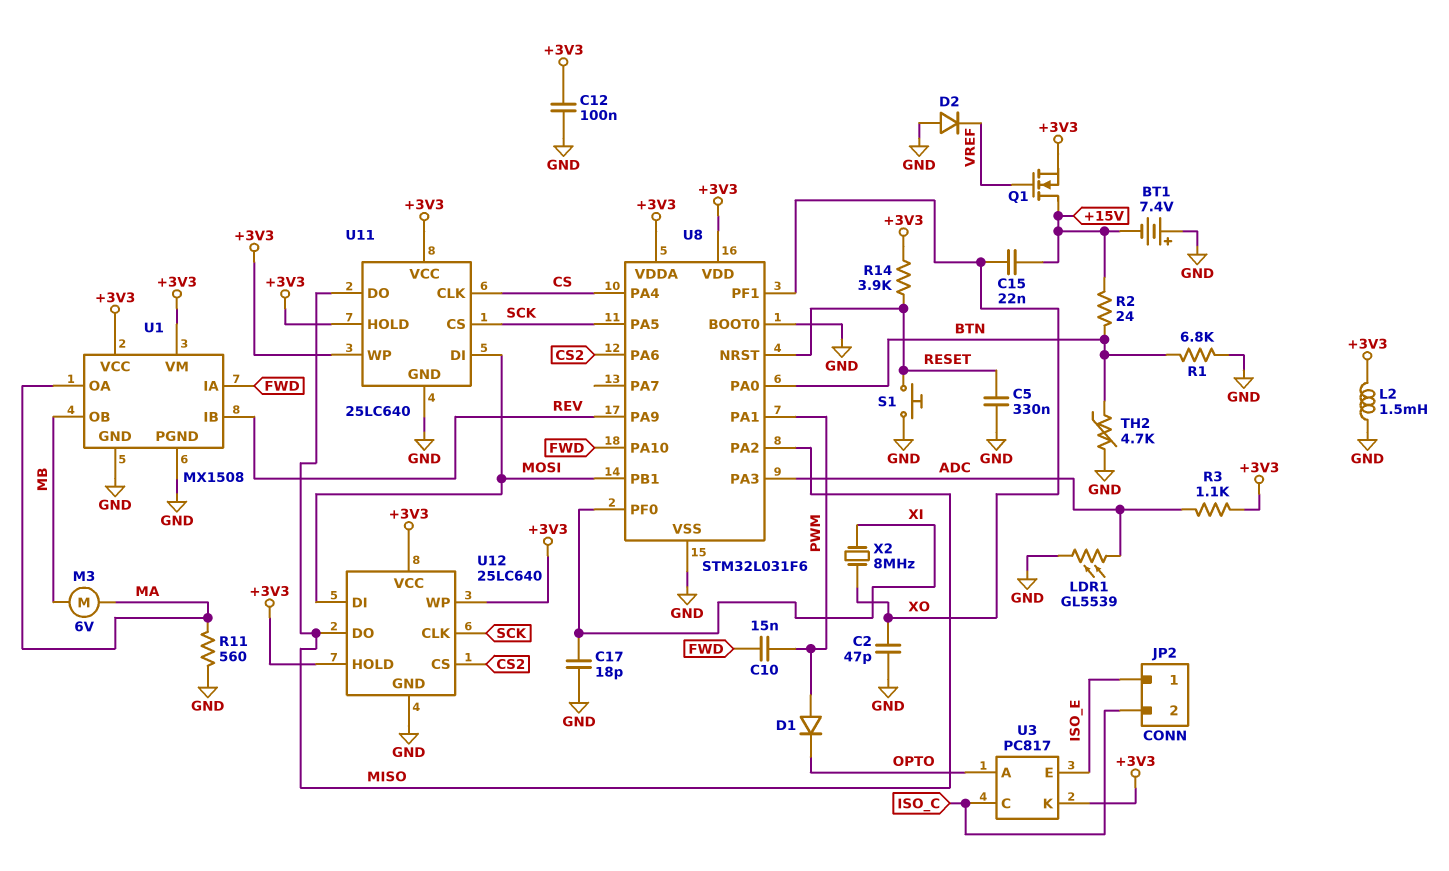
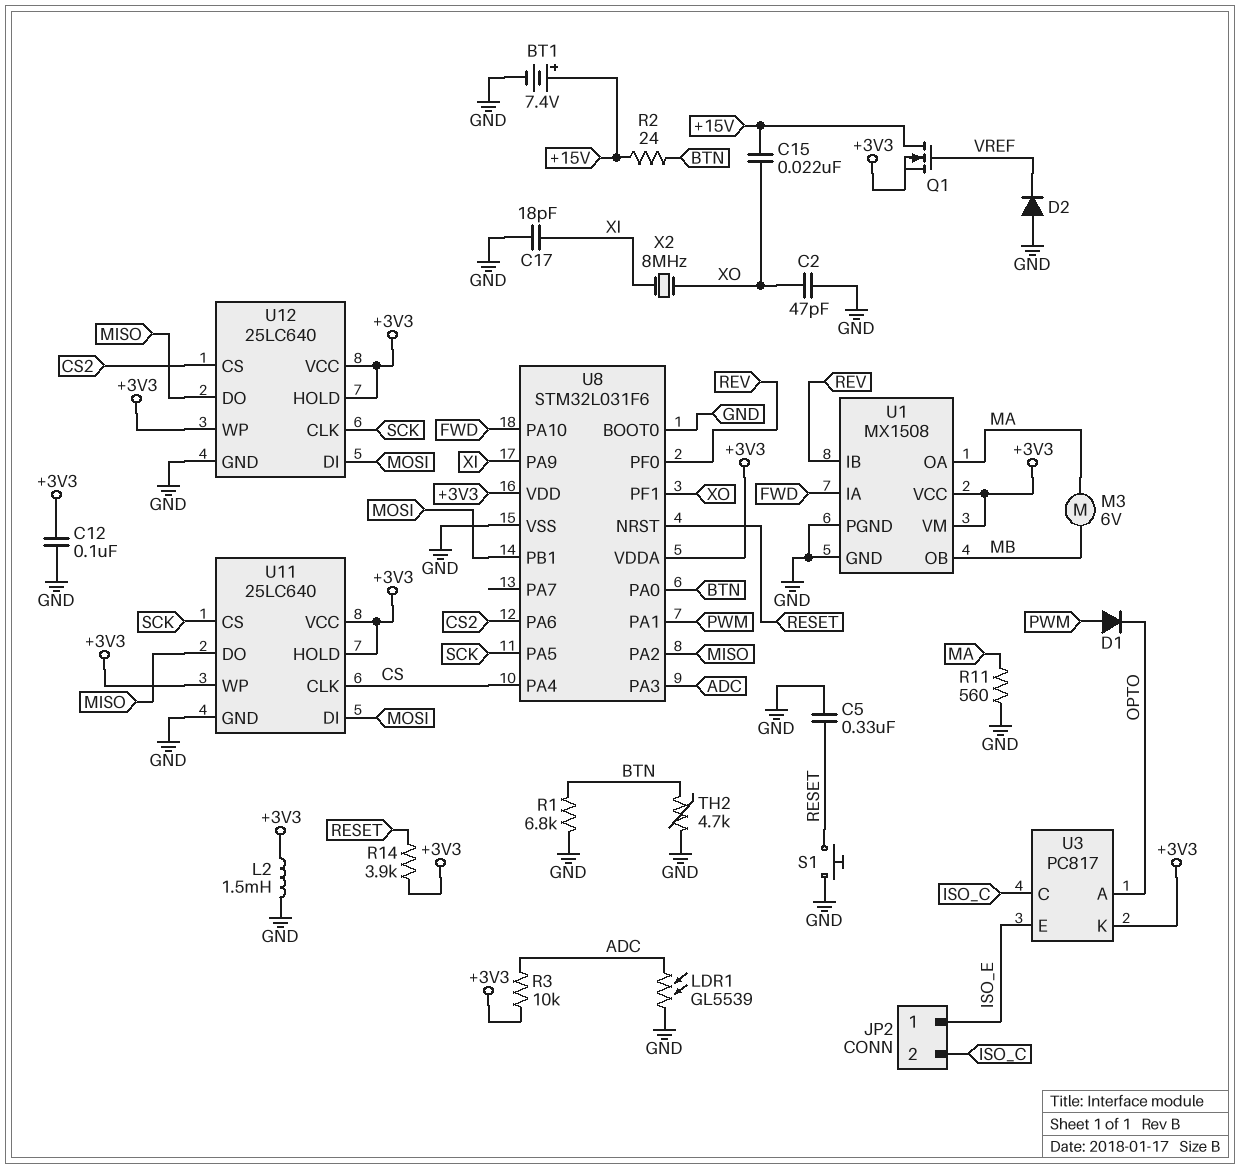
BT1: 7.4V (plus GND, minus +15V) -> 7.4V (plus +15V, minus GND)
C10: 15nF (FWD, PWM) -> none
R3: 1.1k (+3V3, ADC) -> 10k (+3V3, ADC)
U8 pin PA9: REV -> XI
U8 pin PF0: XI -> REV

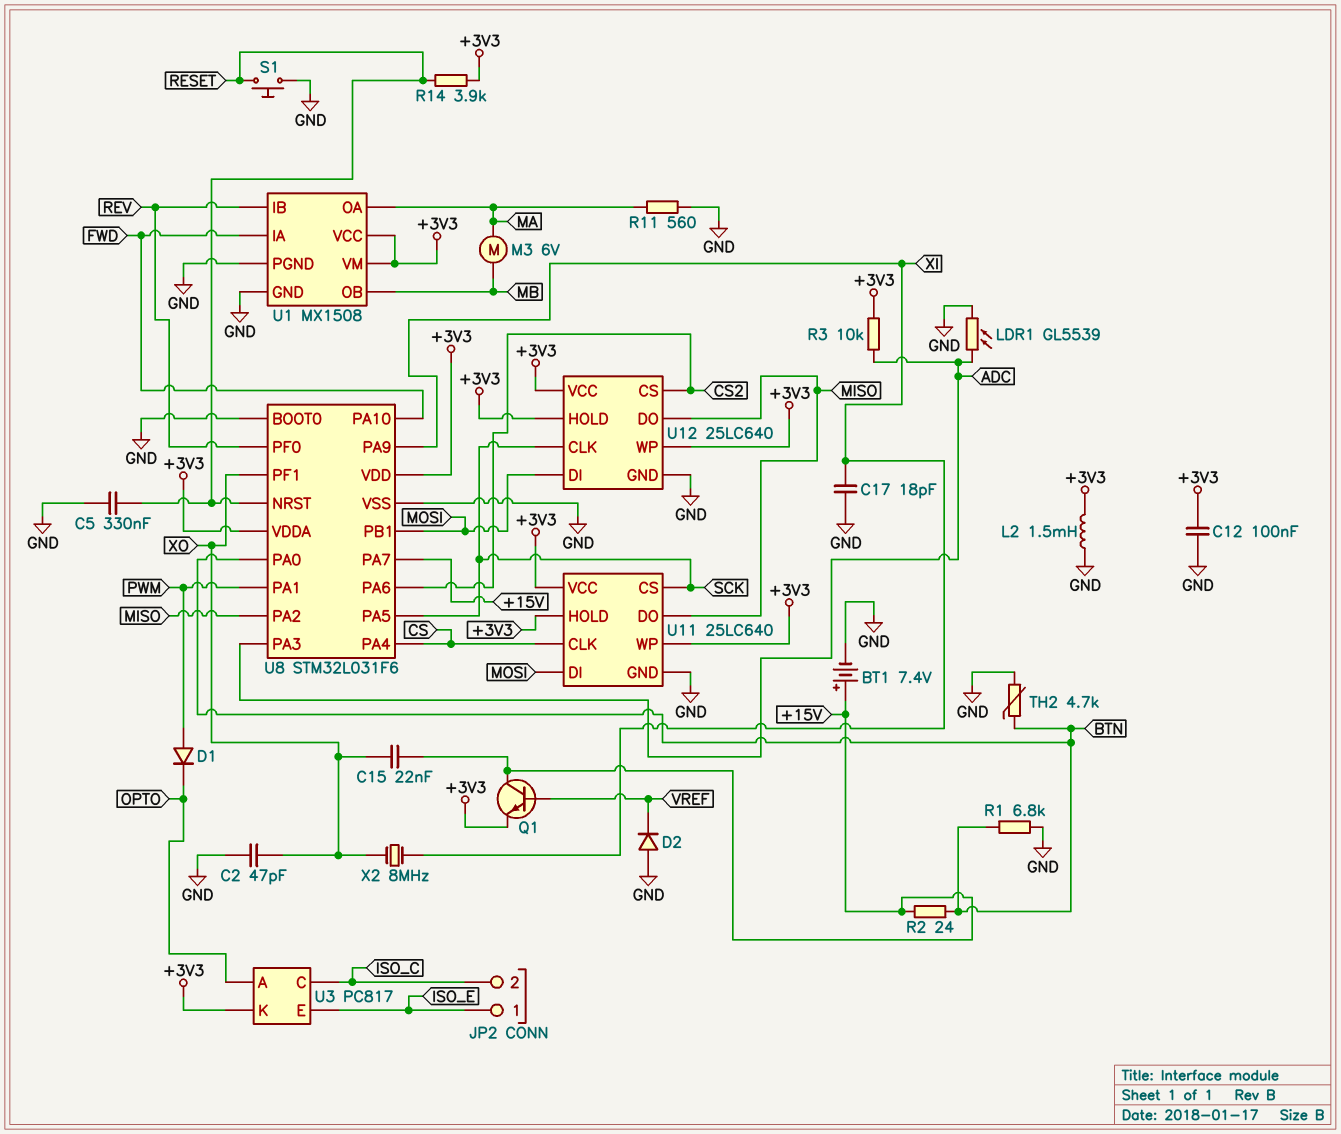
Q1: NMOS (G VREF, D +15V, S +3V3) -> NPN (B VREF, C +15V, E +3V3)
U8 pin PA7: none -> +15V

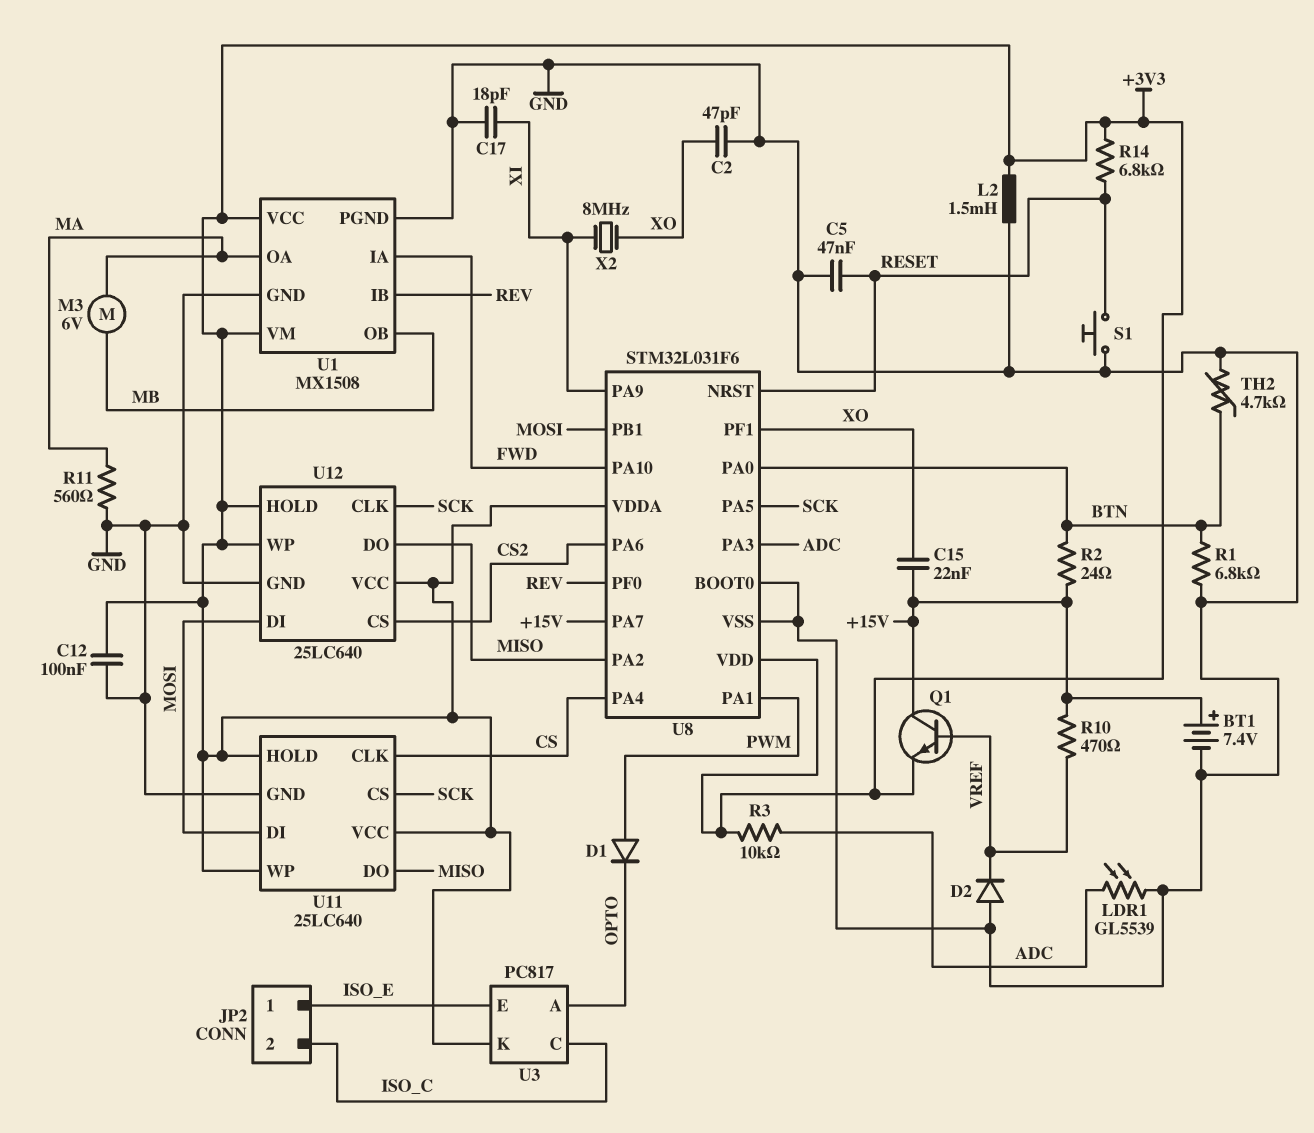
C5: 330nF (GND, RESET) -> 47nF (GND, RESET)
R10: none -> 470 (+15V, VREF)
R14: 3.9k (+3V3, RESET) -> 6.8k (+3V3, RESET)

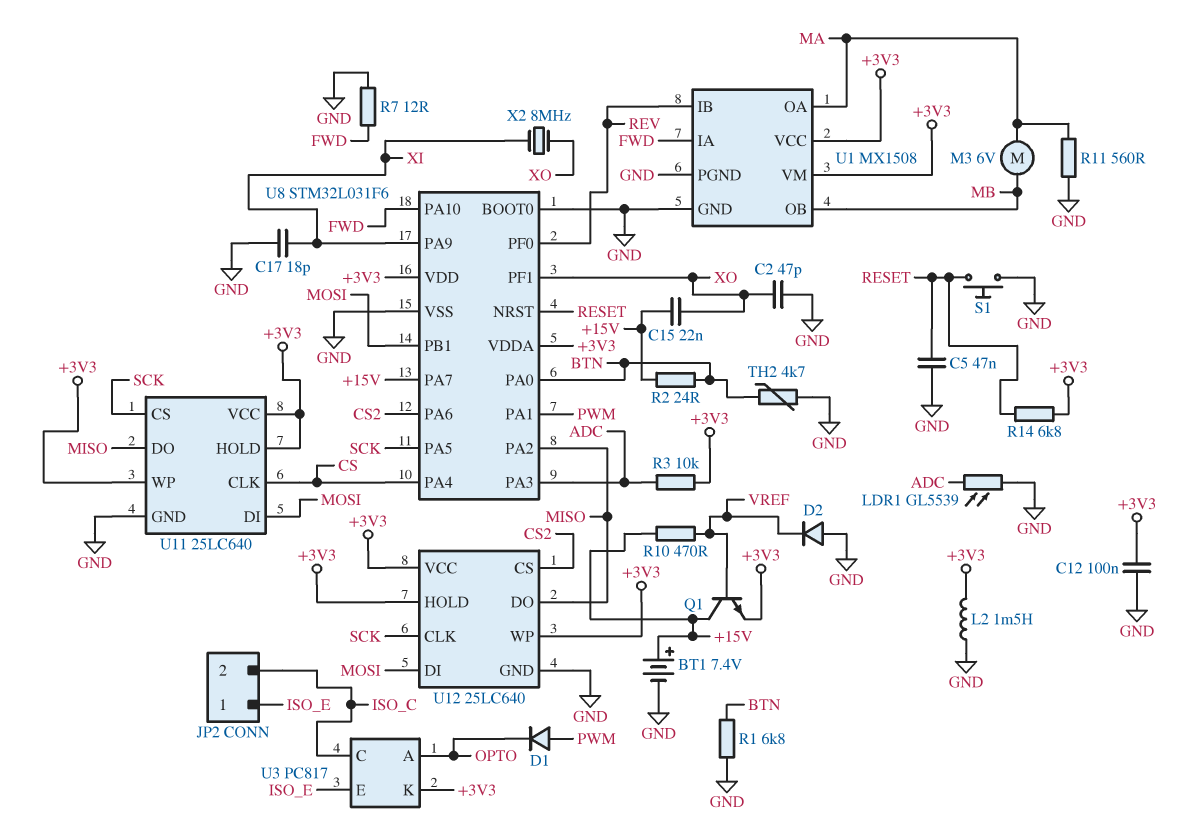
R7: none -> 12 (FWD, GND)

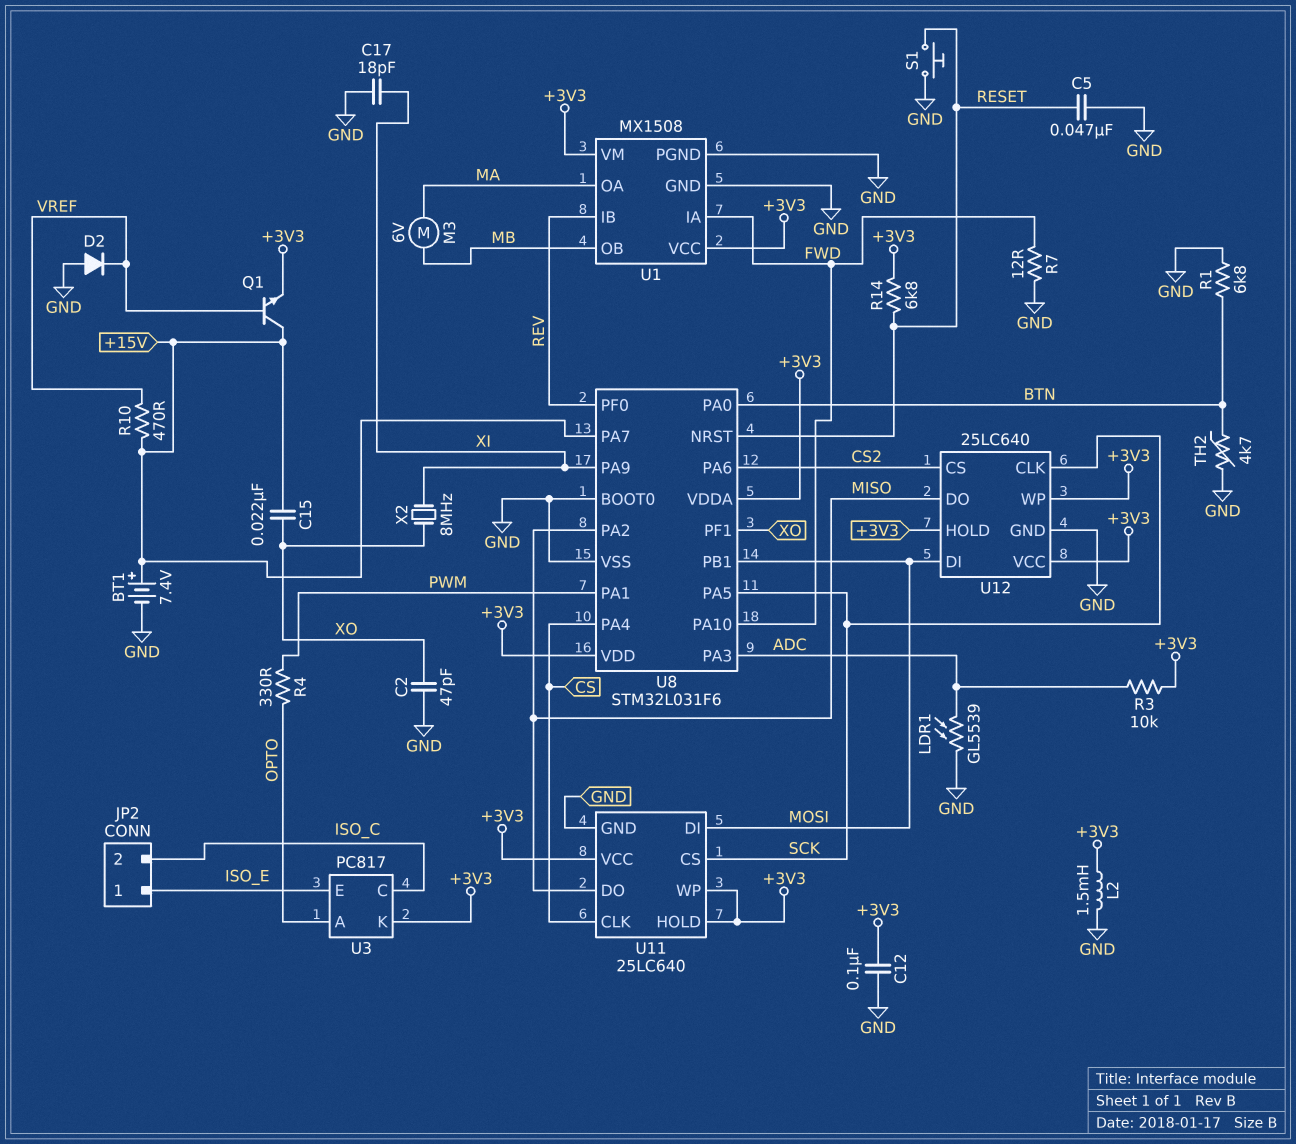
D1: diode (A PWM, K OPTO) -> none
R2: 24 (+15V, BTN) -> none
R4: none -> 330 (OPTO, PWM)
R11: 560 (GND, MA) -> none

